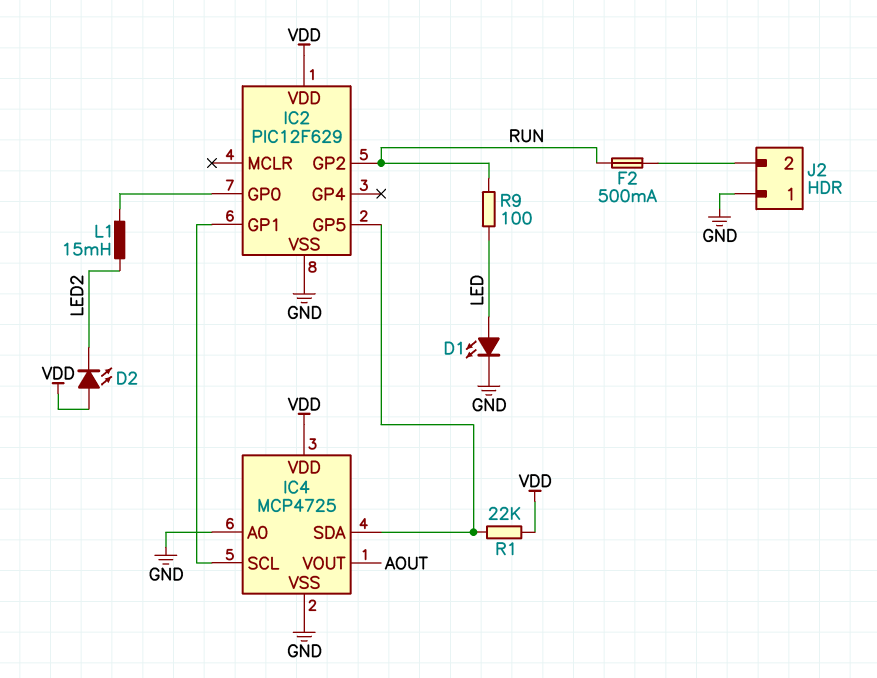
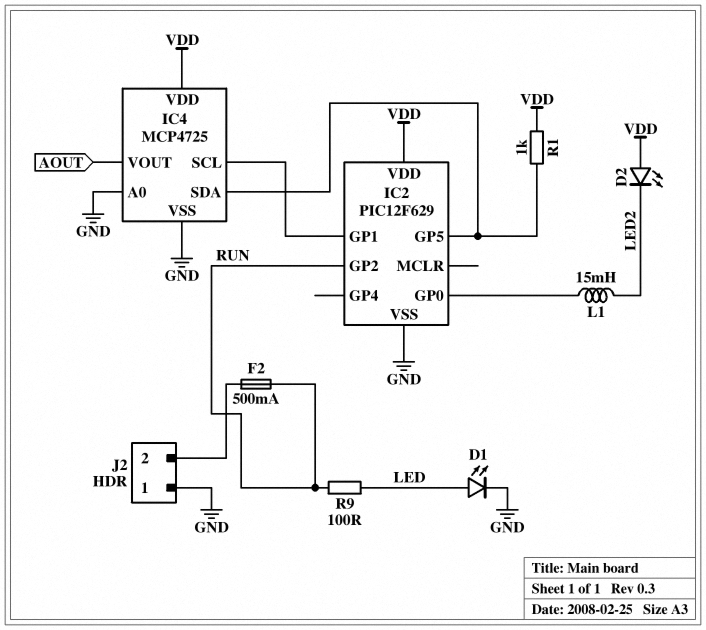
R1: 22k (IC2/GP5, VDD) -> 1k (IC2/GP5, VDD)

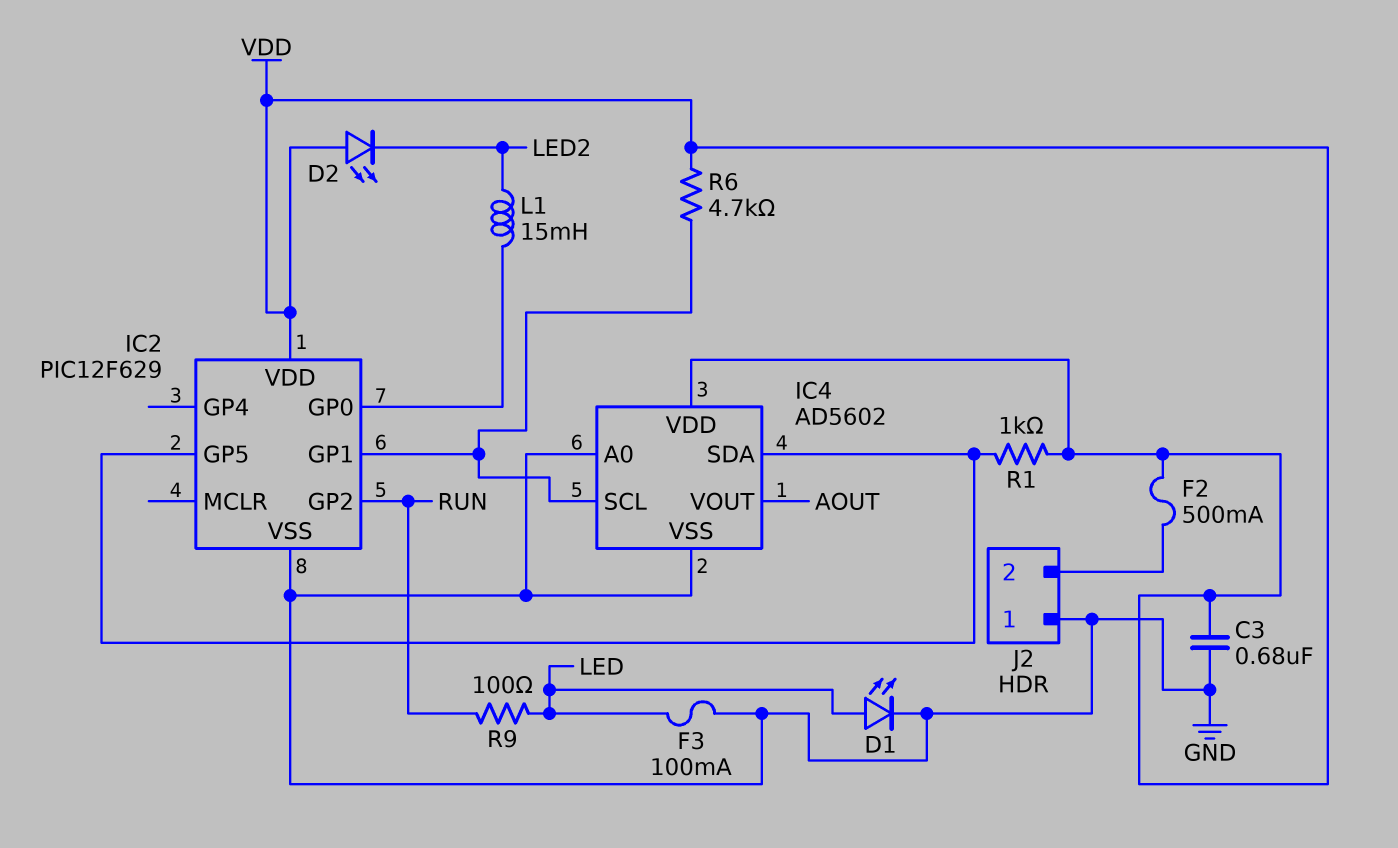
C3: none -> 680nF (GND, VDD)
F2: 500mA (J2/2, RUN) -> 500mA (J2/2, VDD)
F3: none -> 100mA (GND, LED)
IC4: MCP4725 -> AD5602
R6: none -> 4.7k (IC2/GP1, VDD)

